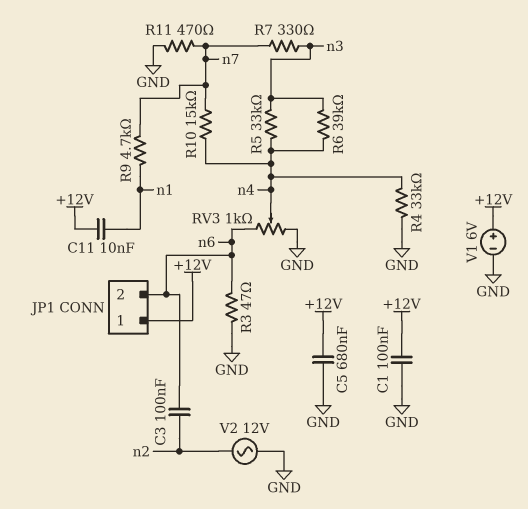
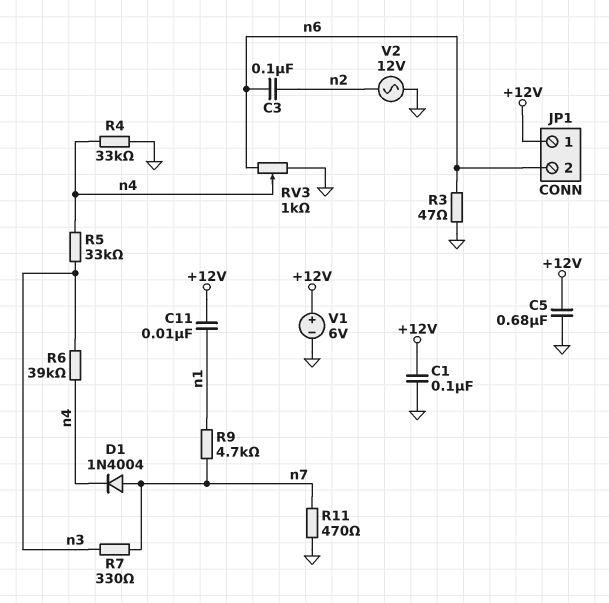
D1: none -> diode 1N4004 (A n7, K n4)
R10: 15k (n4, n7) -> none

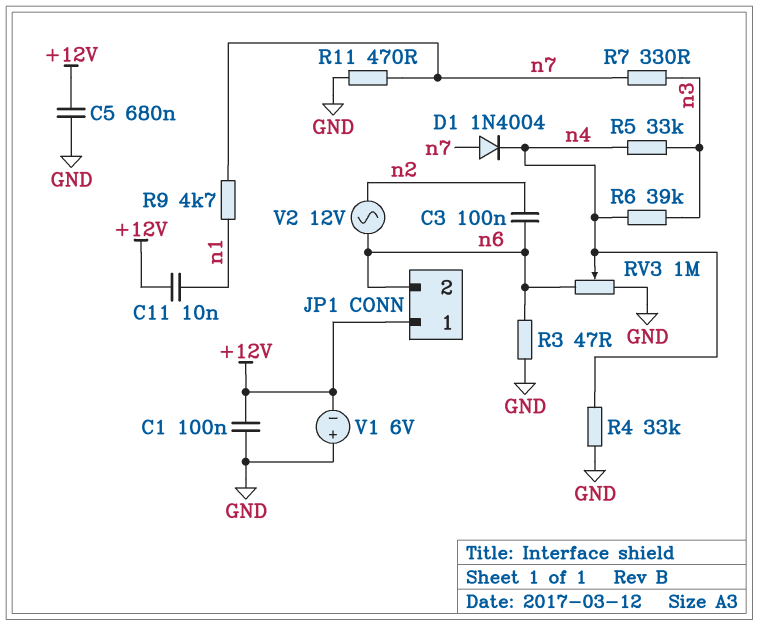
RV3: 1k (GND, n6, wiper n4) -> 1M (GND, n6, wiper n4)
V1: 6V (plus +12V, minus GND) -> 6V (plus GND, minus +12V)
V2: AC 12V (GND, n2) -> AC 12V (n2, n6)

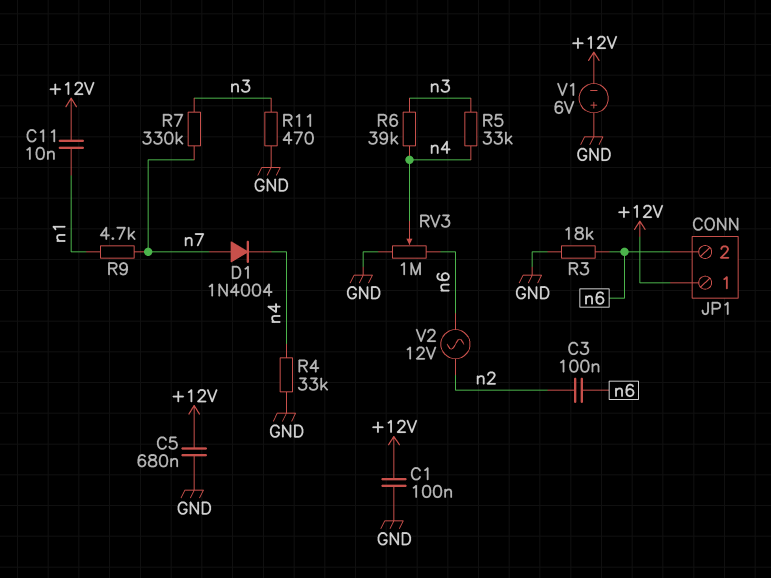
R3: 47 (GND, n6) -> 18k (GND, n6)
R7: 330 (n3, n7) -> 330k (n3, n7)
R11: 470 (GND, n7) -> 470 (GND, n3)

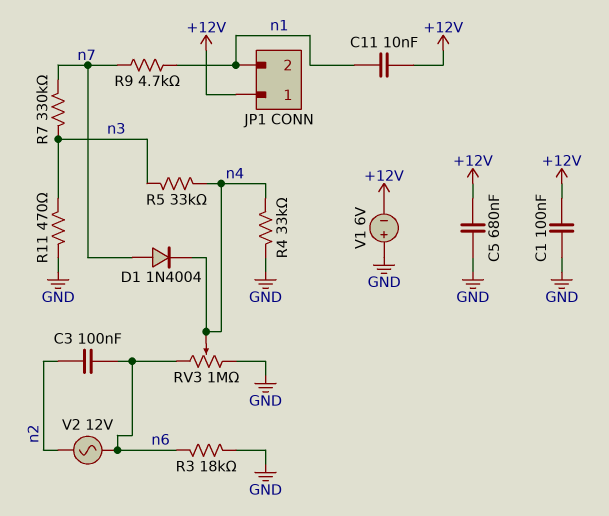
JP1 pin 2: n6 -> n1
R6: 39k (n3, n4) -> none

